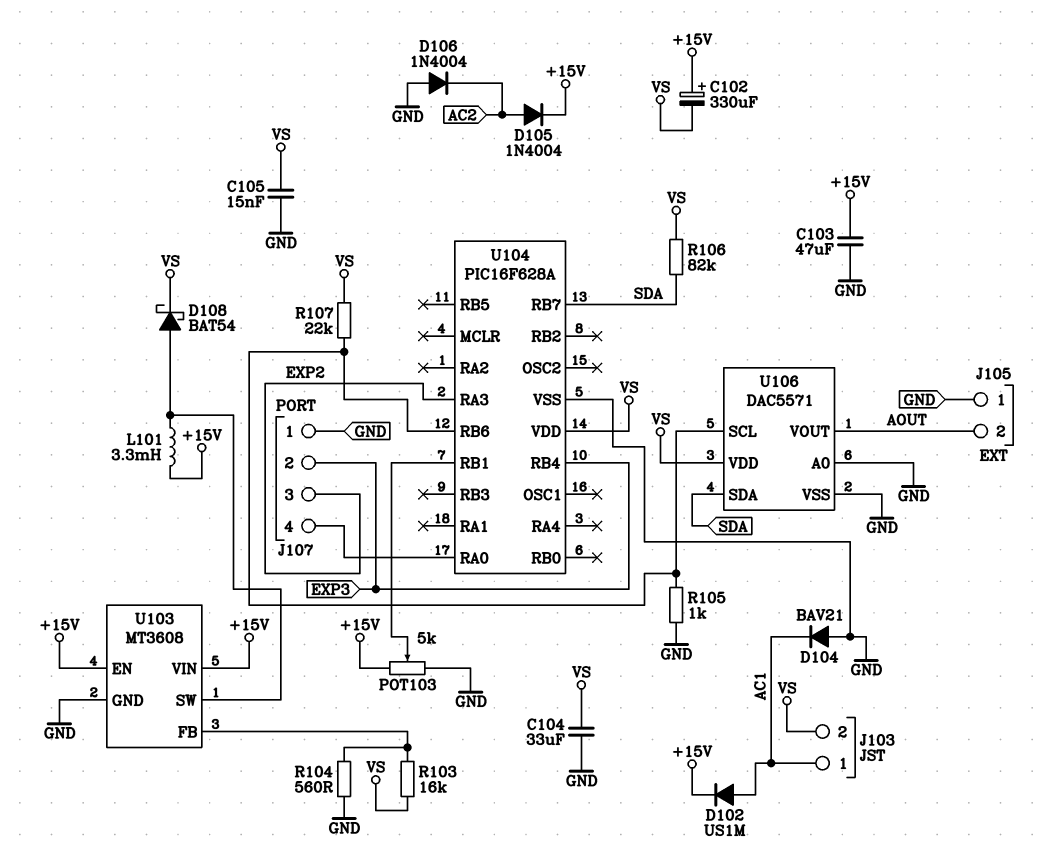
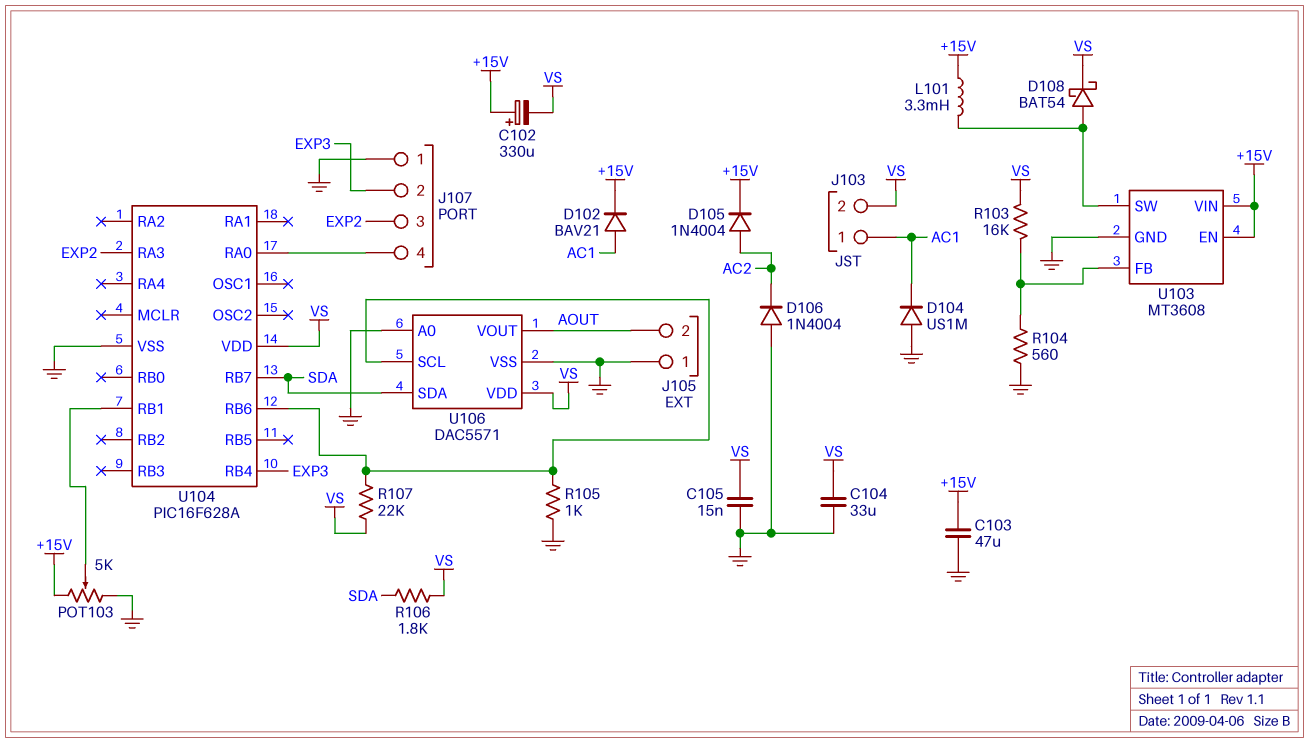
D102: diode US1M (A AC1, K +15V) -> diode BAV21 (A AC1, K +15V)
D104: diode BAV21 (A GND, K AC1) -> diode US1M (A GND, K AC1)
R106: 82k (SDA, VS) -> 1.8k (SDA, VS)

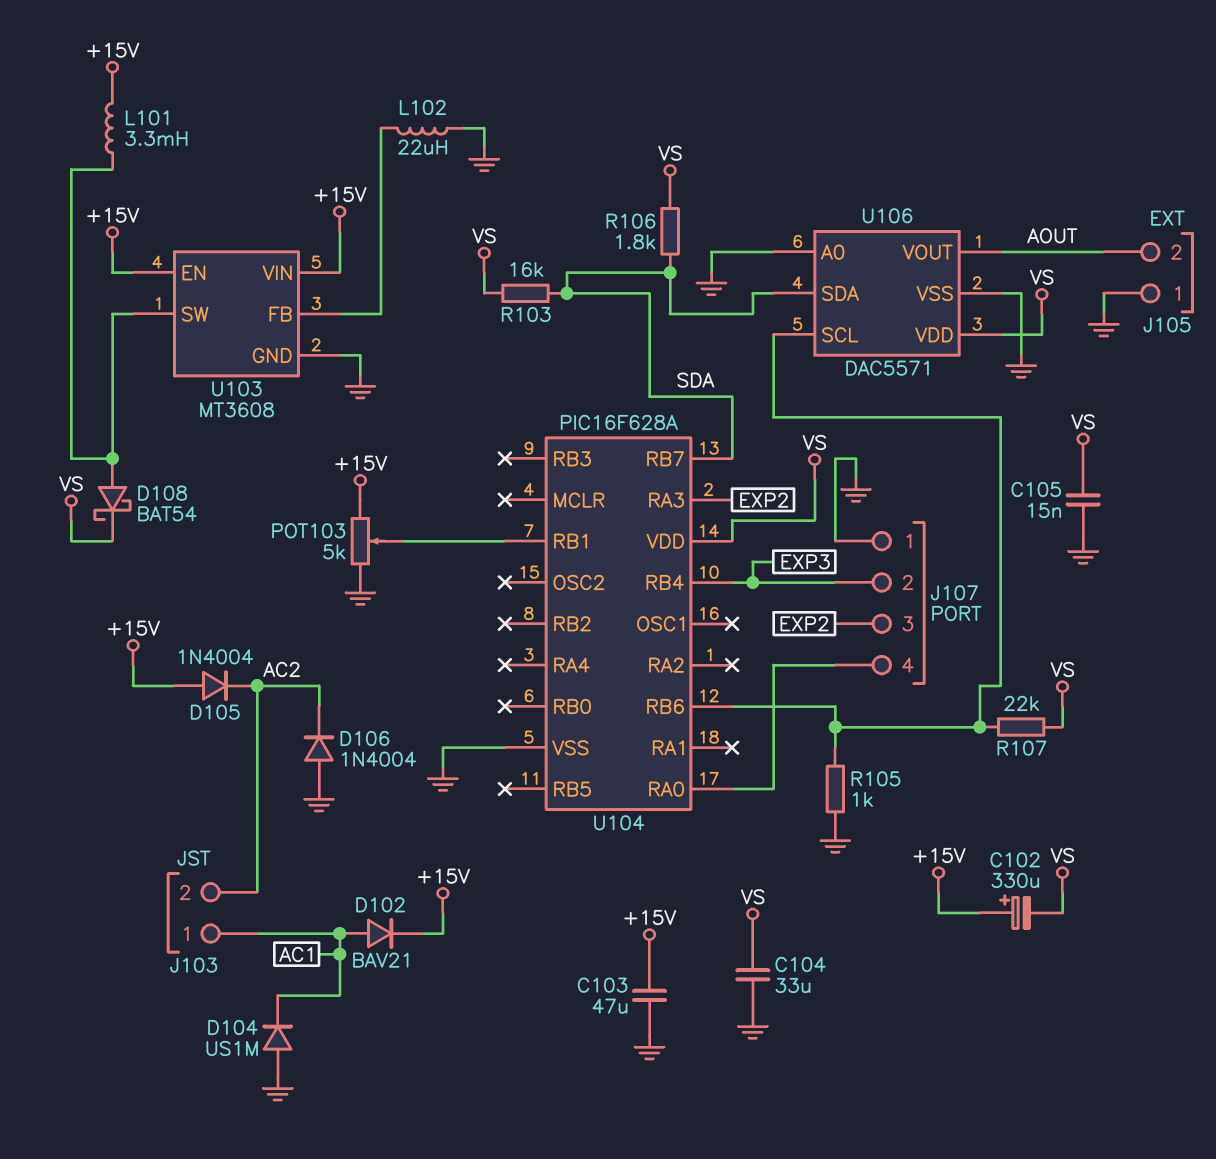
D105: diode 1N4004 (A AC2, K +15V) -> diode 1N4004 (A +15V, K AC2)
J103 pin 2: VS -> AC2
L102: none -> 22uH (GND, U103/FB)
R103: 16k (U103/FB, VS) -> 16k (SDA, VS)
R104: 560 (GND, U103/FB) -> none

